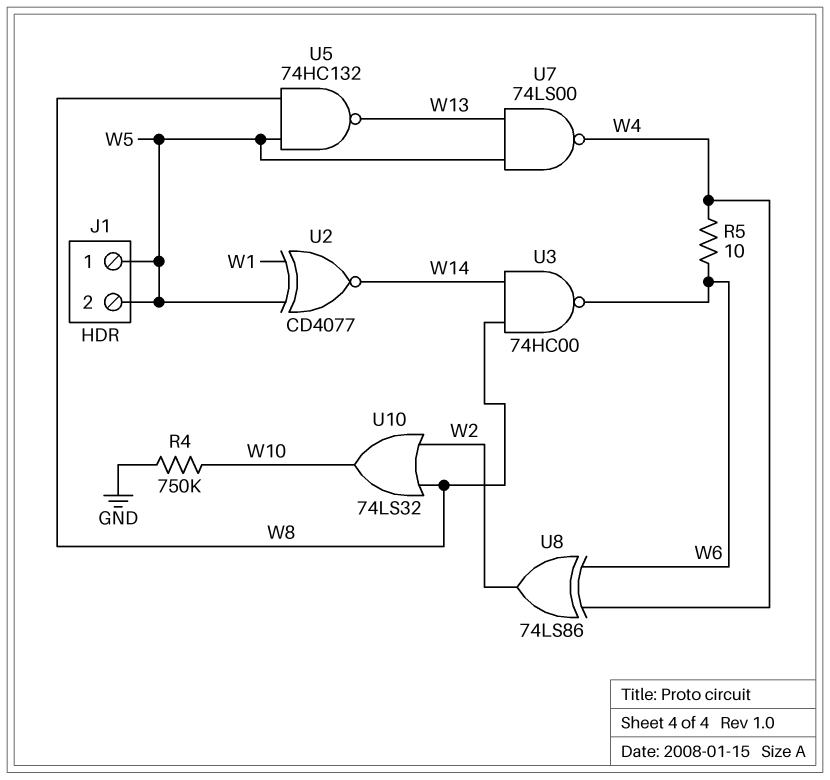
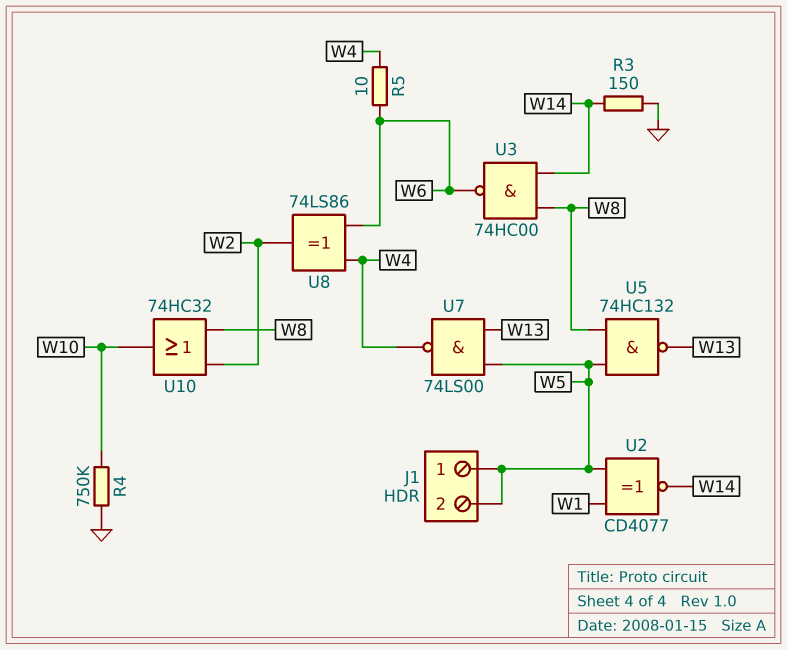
R3: none -> 150 (GND, W14)
U10: OR 74LS32 (in W2, in W8, out W10) -> OR 74HC32 (in W2, in W8, out W10)

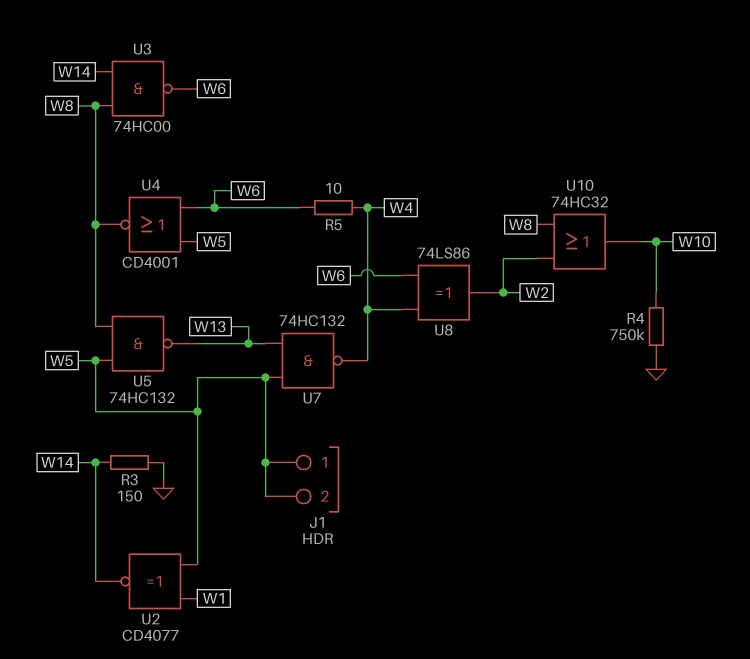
U4: none -> NOR CD4001 (in W5, in W6, out W8)
U7: NAND 74LS00 (in W5, in W13, out W4) -> NAND 74HC132 (in W5, in W13, out W4)

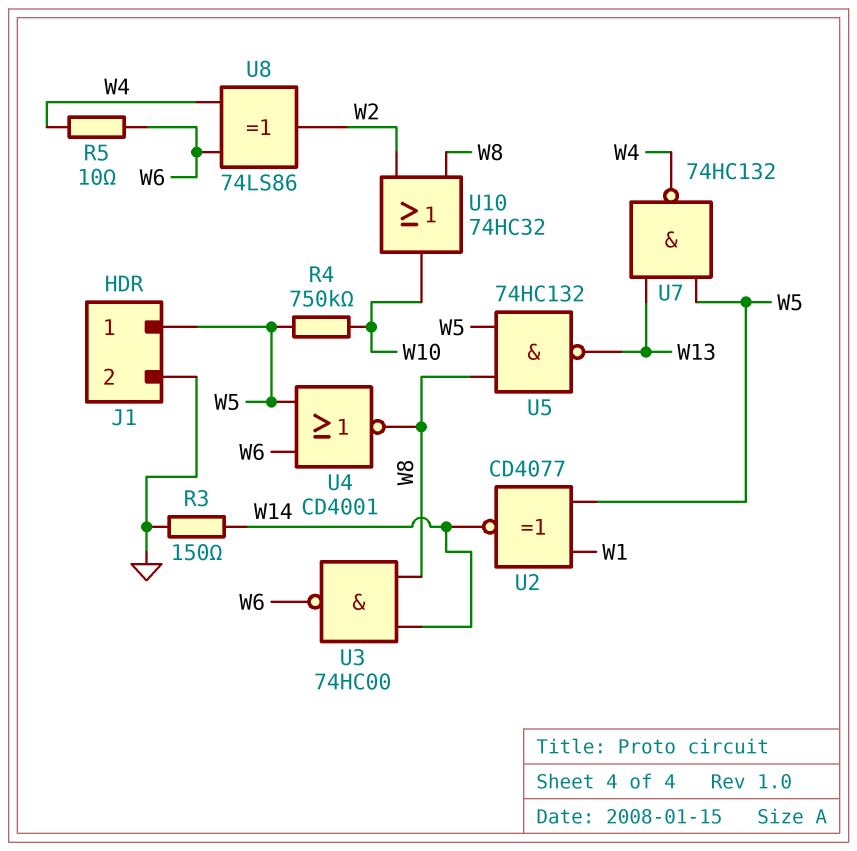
J1 pin 2: W5 -> GND
R4: 750k (GND, W10) -> 750k (W5, W10)

